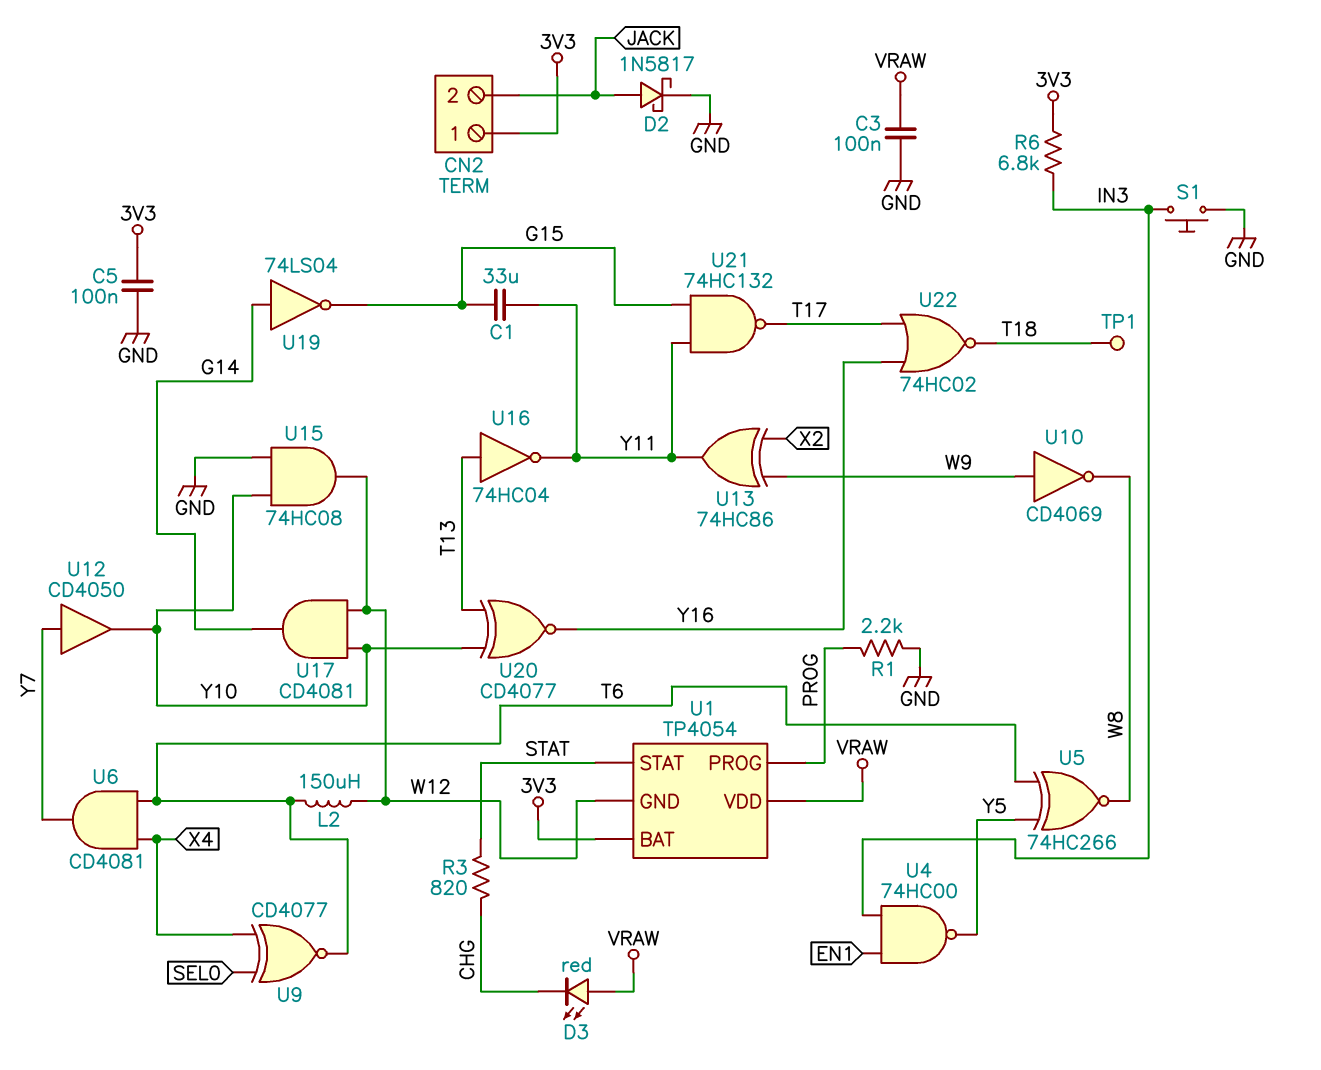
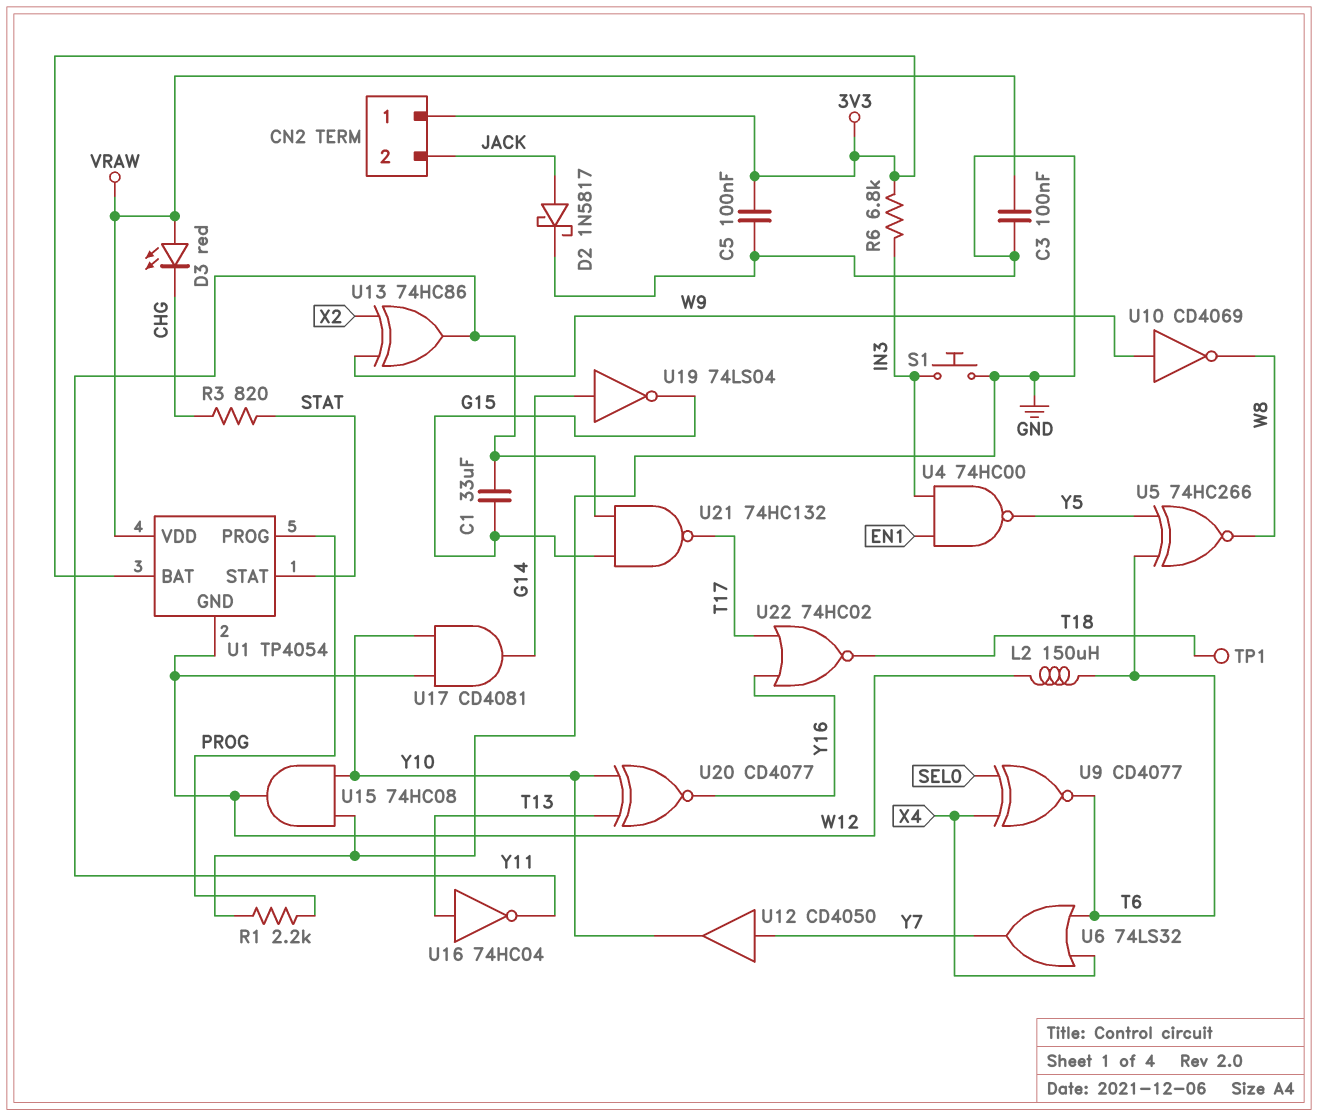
U6: AND CD4081 (in T6, in X4, out Y7) -> OR 74LS32 (in T6, in X4, out Y7)

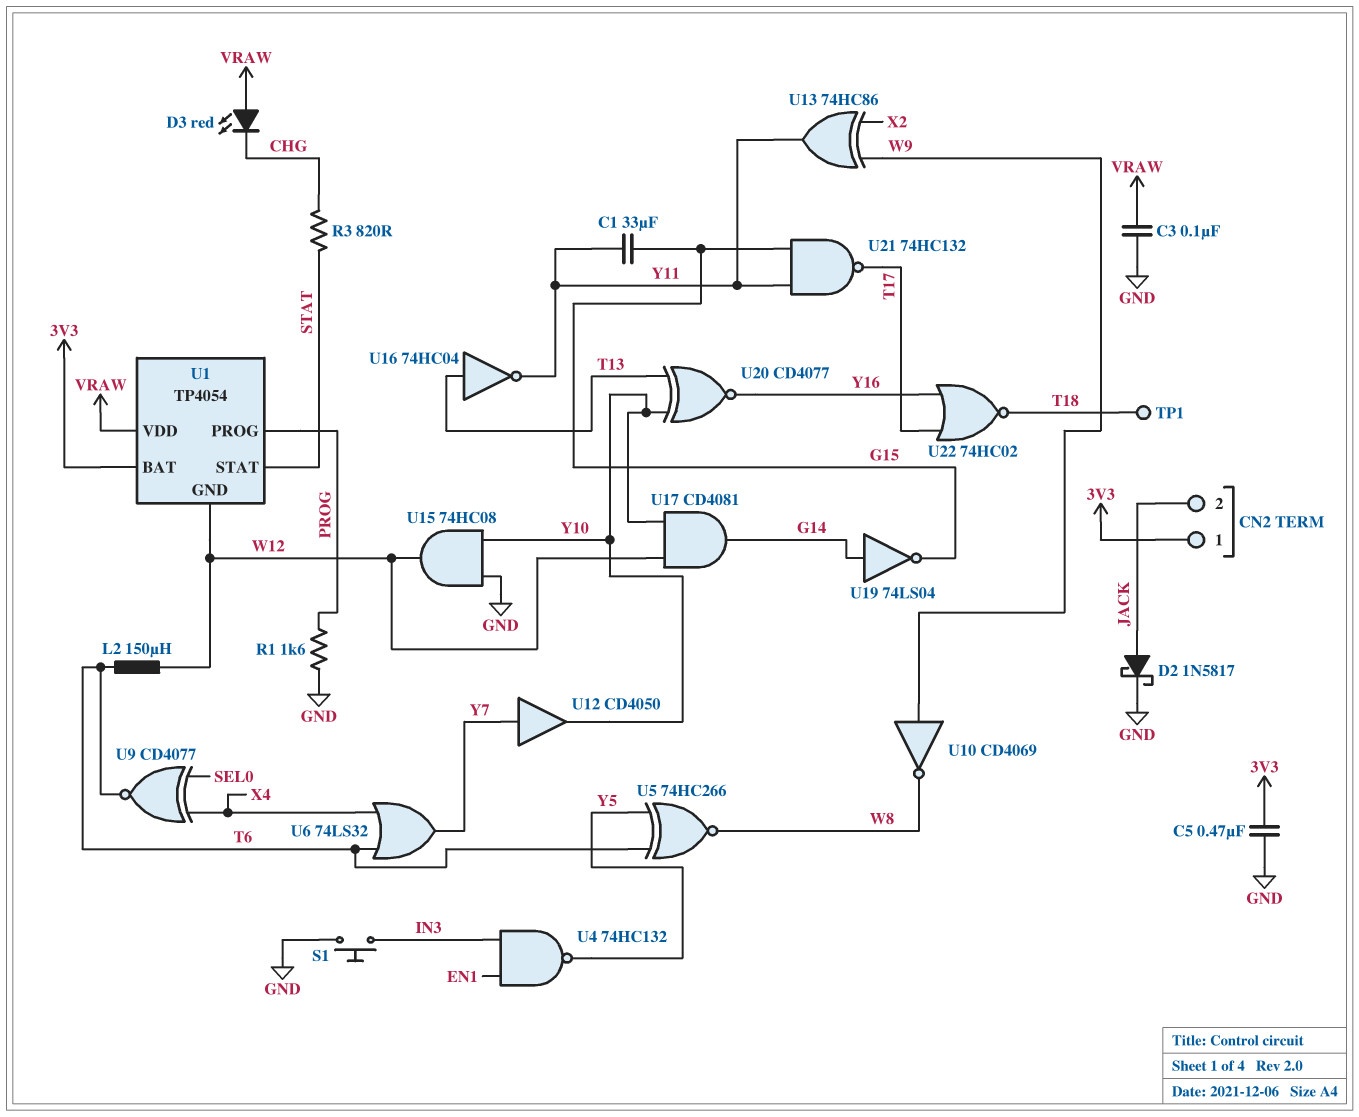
C5: 100nF (3V3, GND) -> 470nF (3V3, GND)
R1: 2.2k (GND, PROG) -> 1.6k (GND, PROG)
R6: 6.8k (3V3, IN3) -> none
U4: NAND 74HC00 (in EN1, in IN3, out Y5) -> NAND 74HC132 (in EN1, in IN3, out Y5)

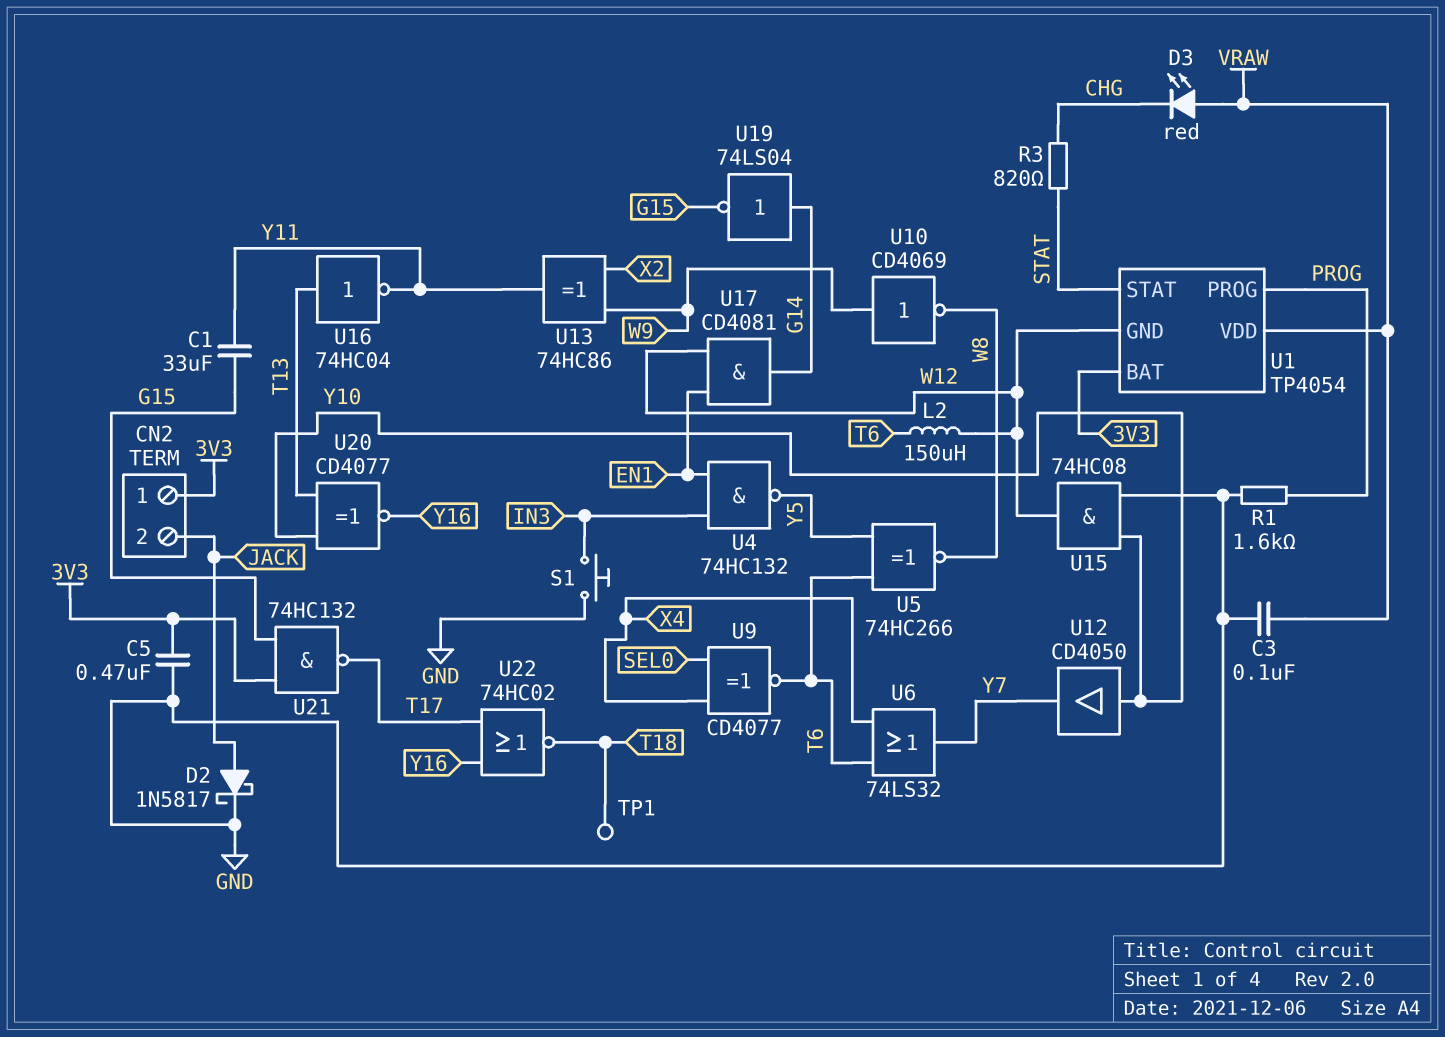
U12: buffer CD4050 (in Y7, out Y10) -> buffer CD4050 (in Y10, out Y7)
U17: AND CD4081 (in W12, in Y10, out G14) -> AND CD4081 (in EN1, in W12, out G14)
U21: NAND 74HC132 (in G15, in Y11, out T17) -> NAND 74HC132 (in 3V3, in G15, out T17)

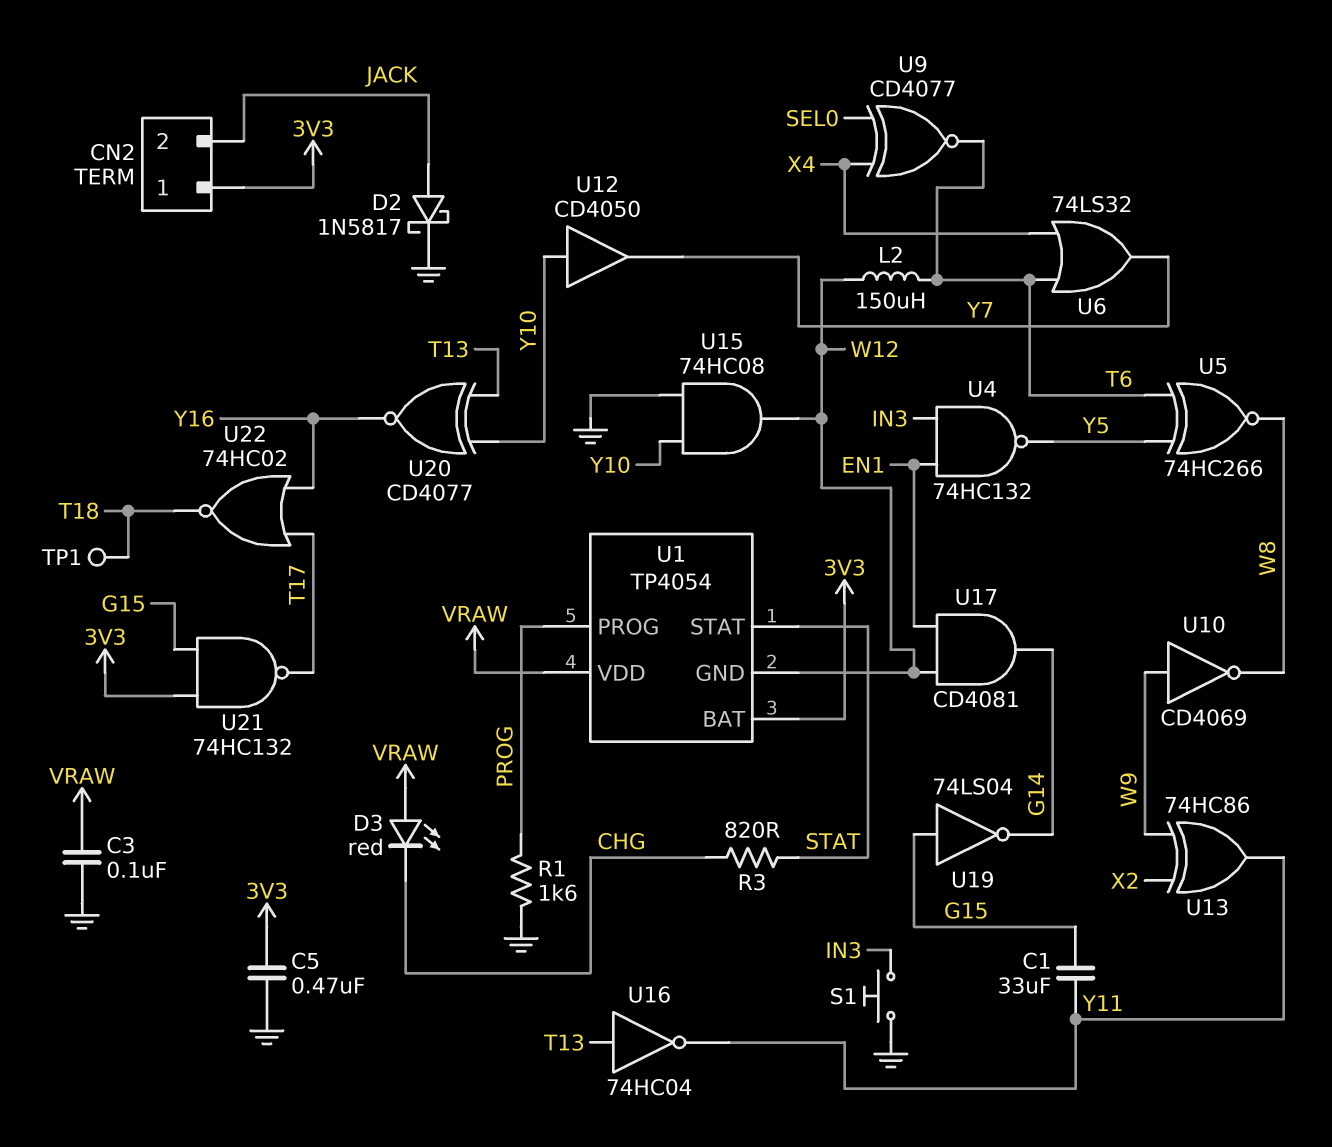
U19: NOT 74LS04 (in G14, out G15) -> NOT 74LS04 (in G15, out G14)

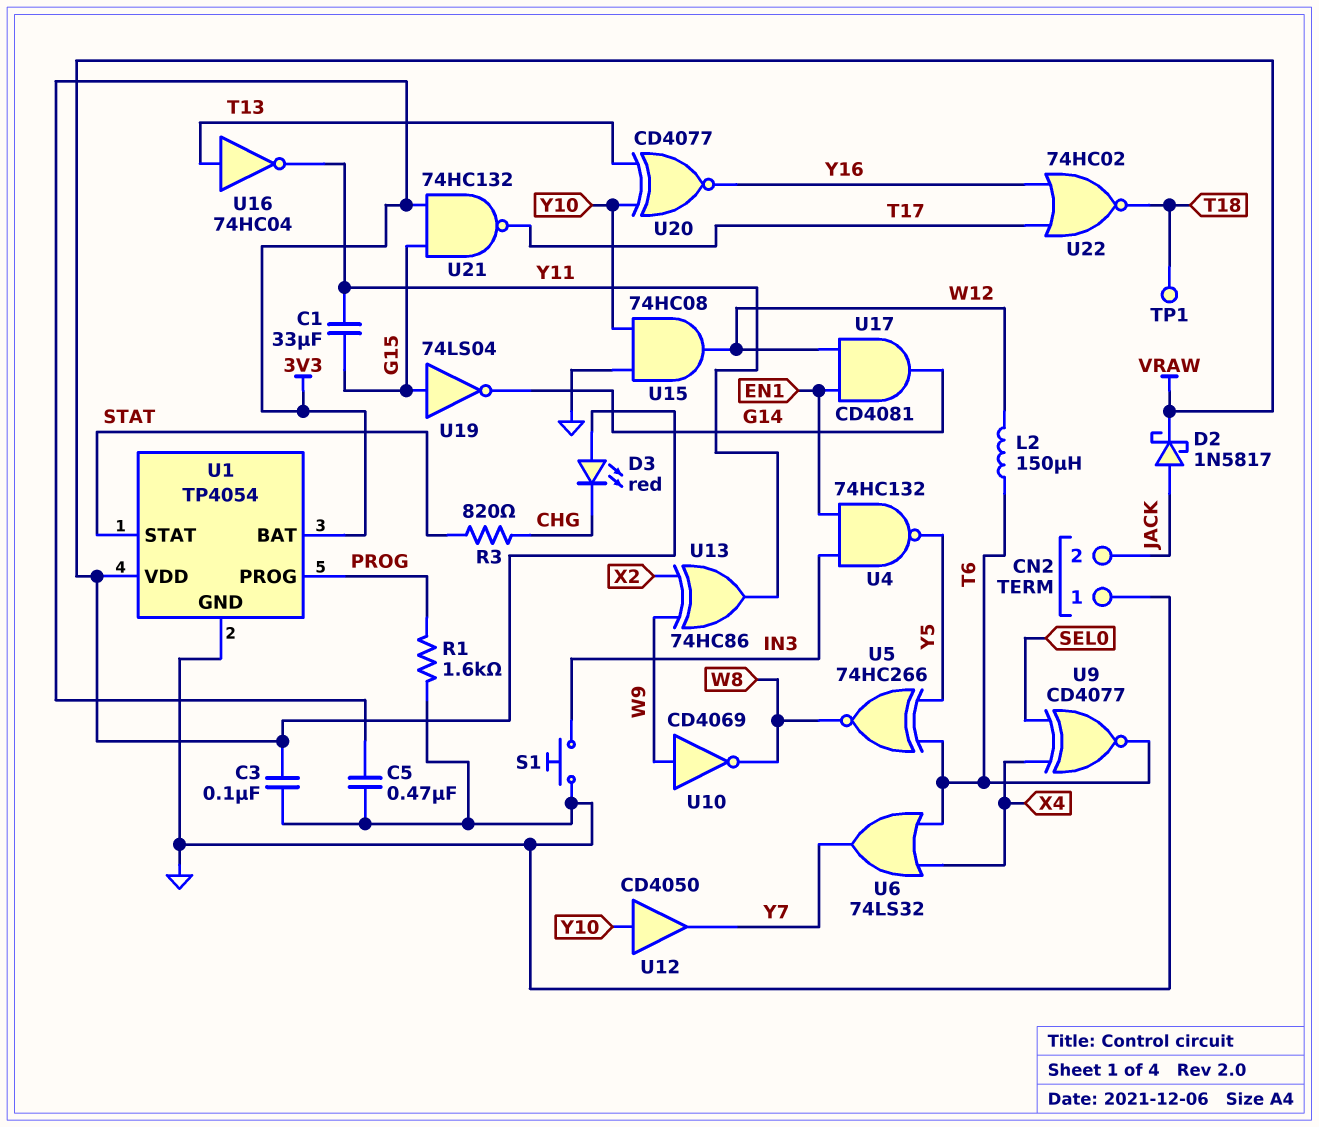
CN2 pin 1: 3V3 -> GND
D2: schottky 1N5817 (A JACK, K GND) -> schottky 1N5817 (A JACK, K VRAW)
U1 pin GND: W12 -> GND

